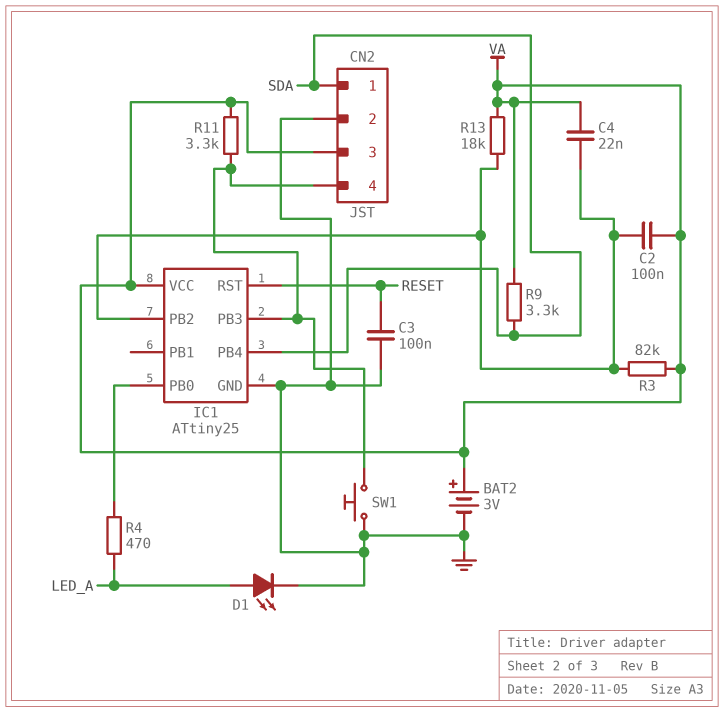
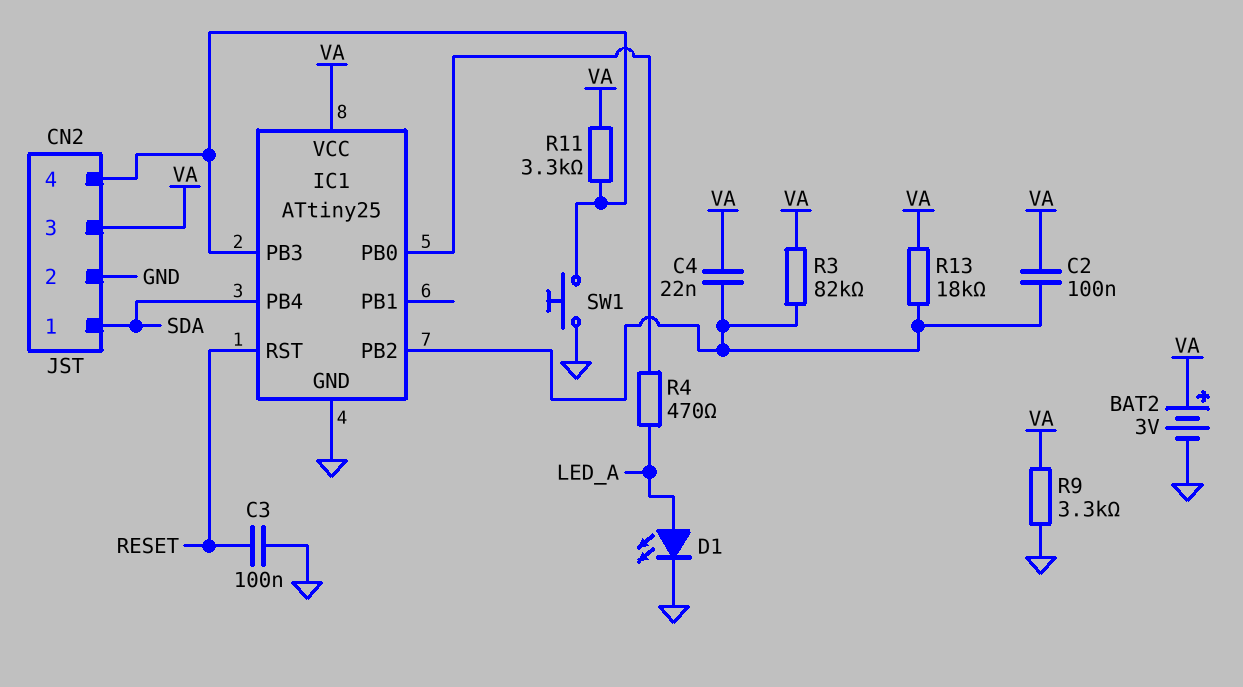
R9: 3.3k (SDA, VA) -> 3.3k (GND, VA)

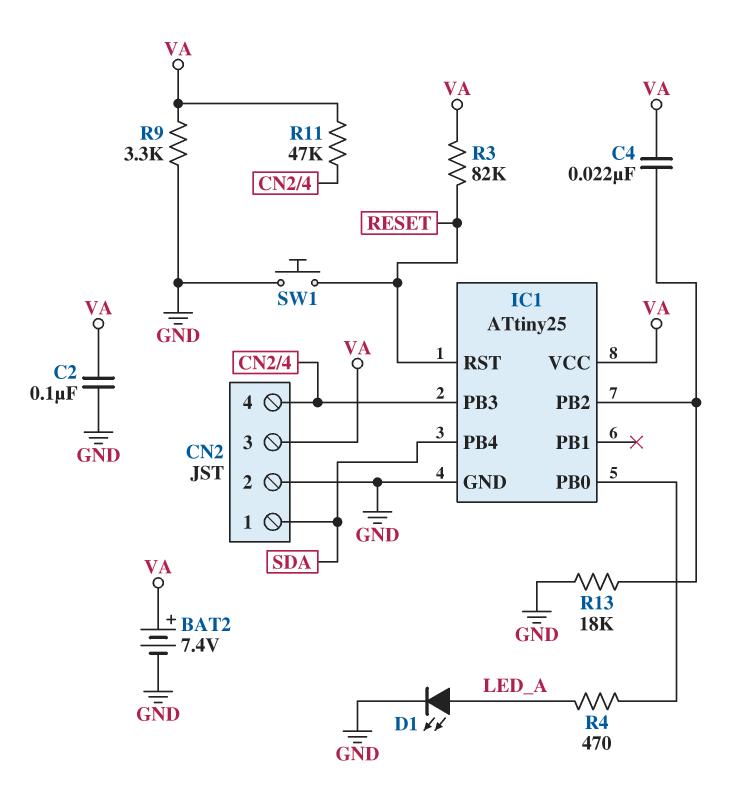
BAT2: 3V (plus VA, minus GND) -> 7.4V (plus VA, minus GND)
C2: 100nF (IC1/PB2, VA) -> 100nF (GND, VA)
C3: 100nF (GND, RESET) -> none
R3: 82k (IC1/PB2, VA) -> 82k (RESET, VA)
R11: 3.3k (CN2/4, VA) -> 47k (CN2/4, VA)
R13: 18k (IC1/PB2, VA) -> 18k (GND, IC1/PB2)
SW1: button (CN2/4, GND) -> button (GND, RESET)

